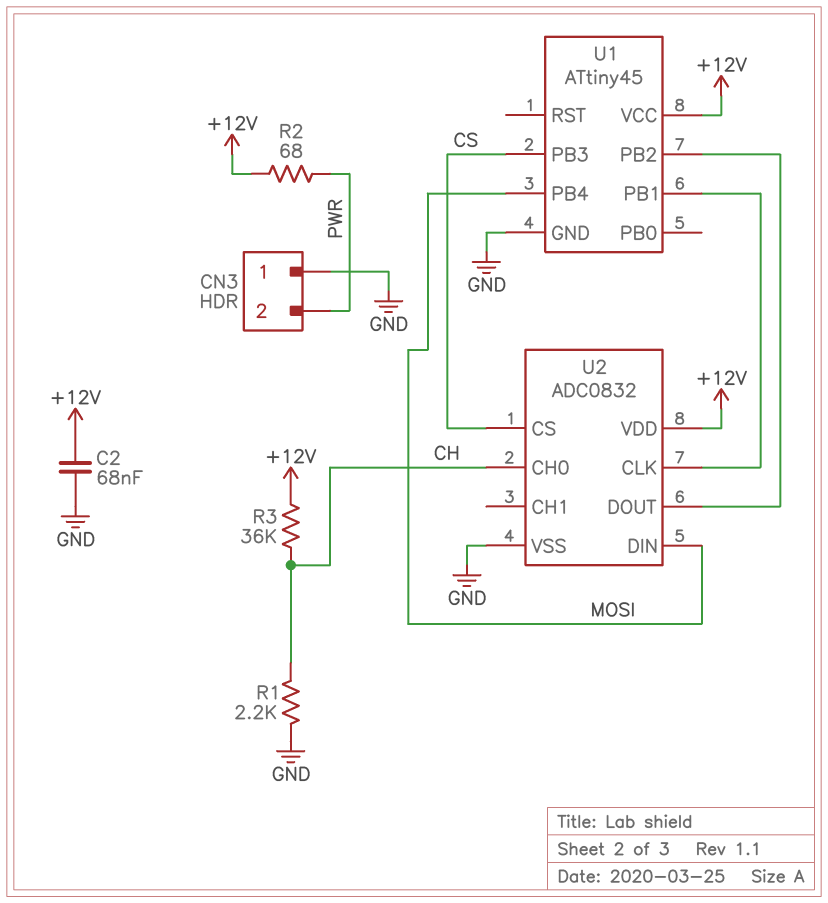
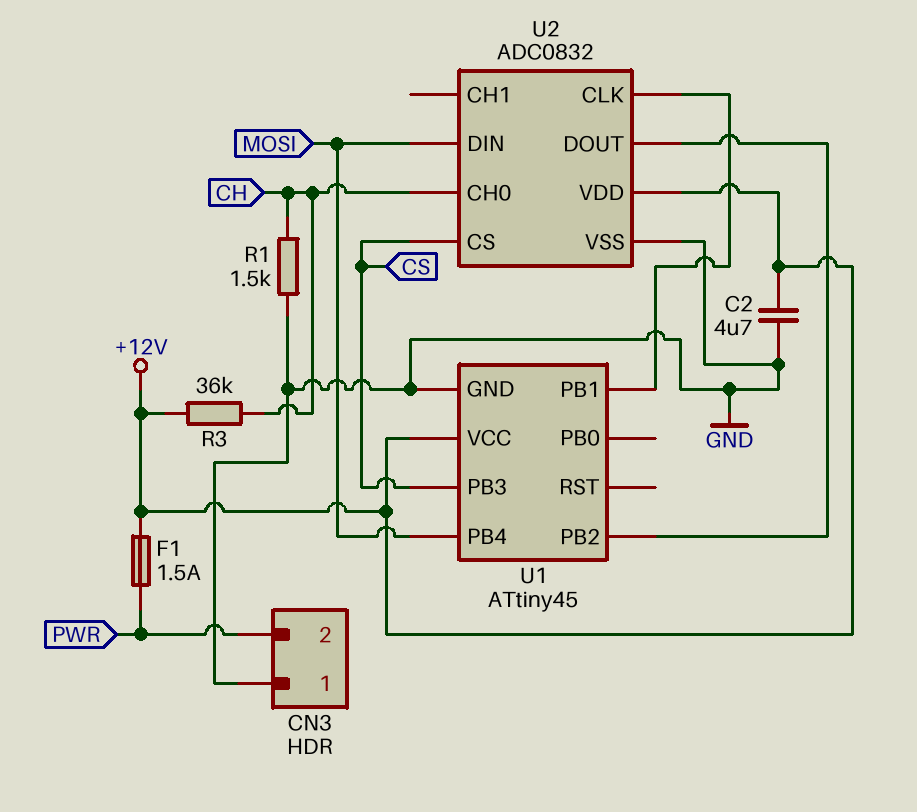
C2: 68nF (+12V, GND) -> 4.7uF (+12V, GND)
F1: none -> 1.5A (+12V, PWR)
R1: 2.2k (CH, GND) -> 1.5k (CH, GND)
R2: 68 (+12V, PWR) -> none

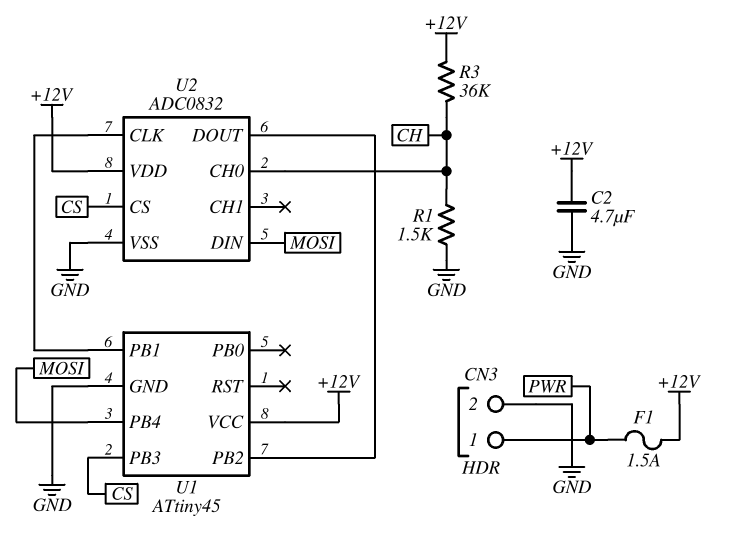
CN3 pin 1: GND -> PWR
CN3 pin 2: PWR -> GND

